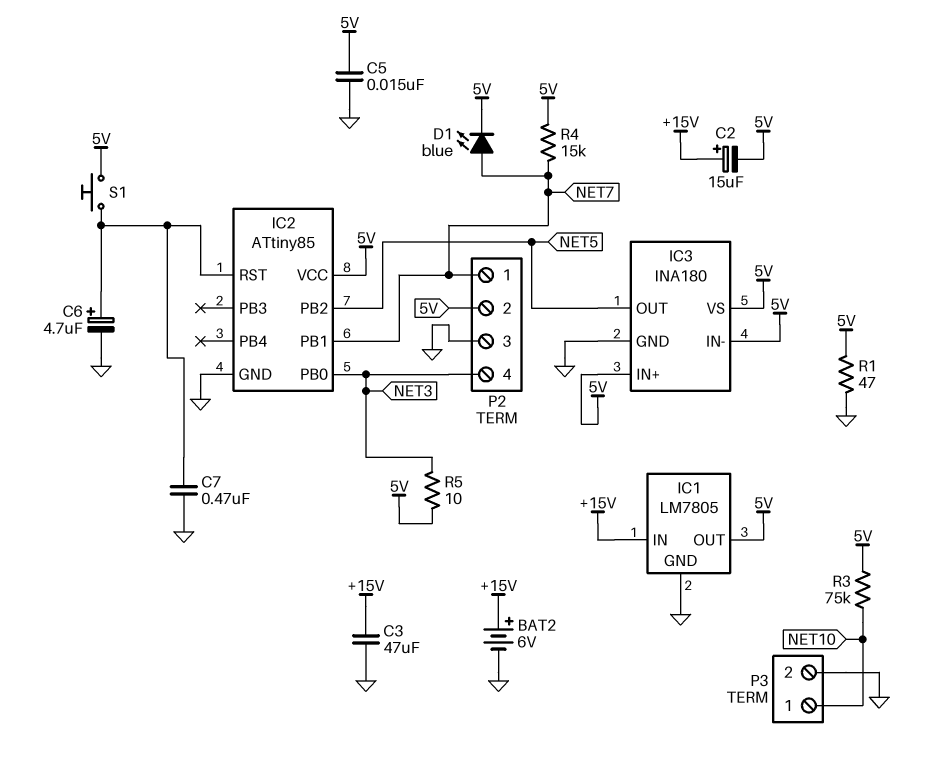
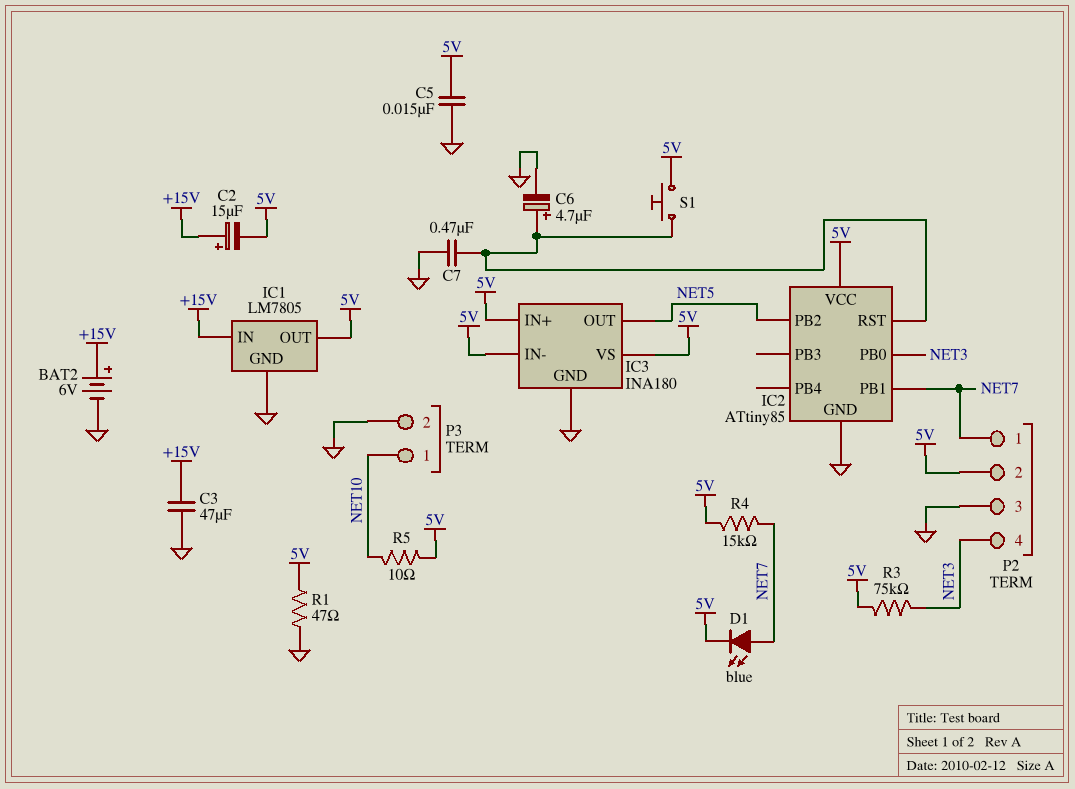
R3: 75k (5V, NET10) -> 75k (5V, NET3)
R5: 10 (5V, NET3) -> 10 (5V, NET10)

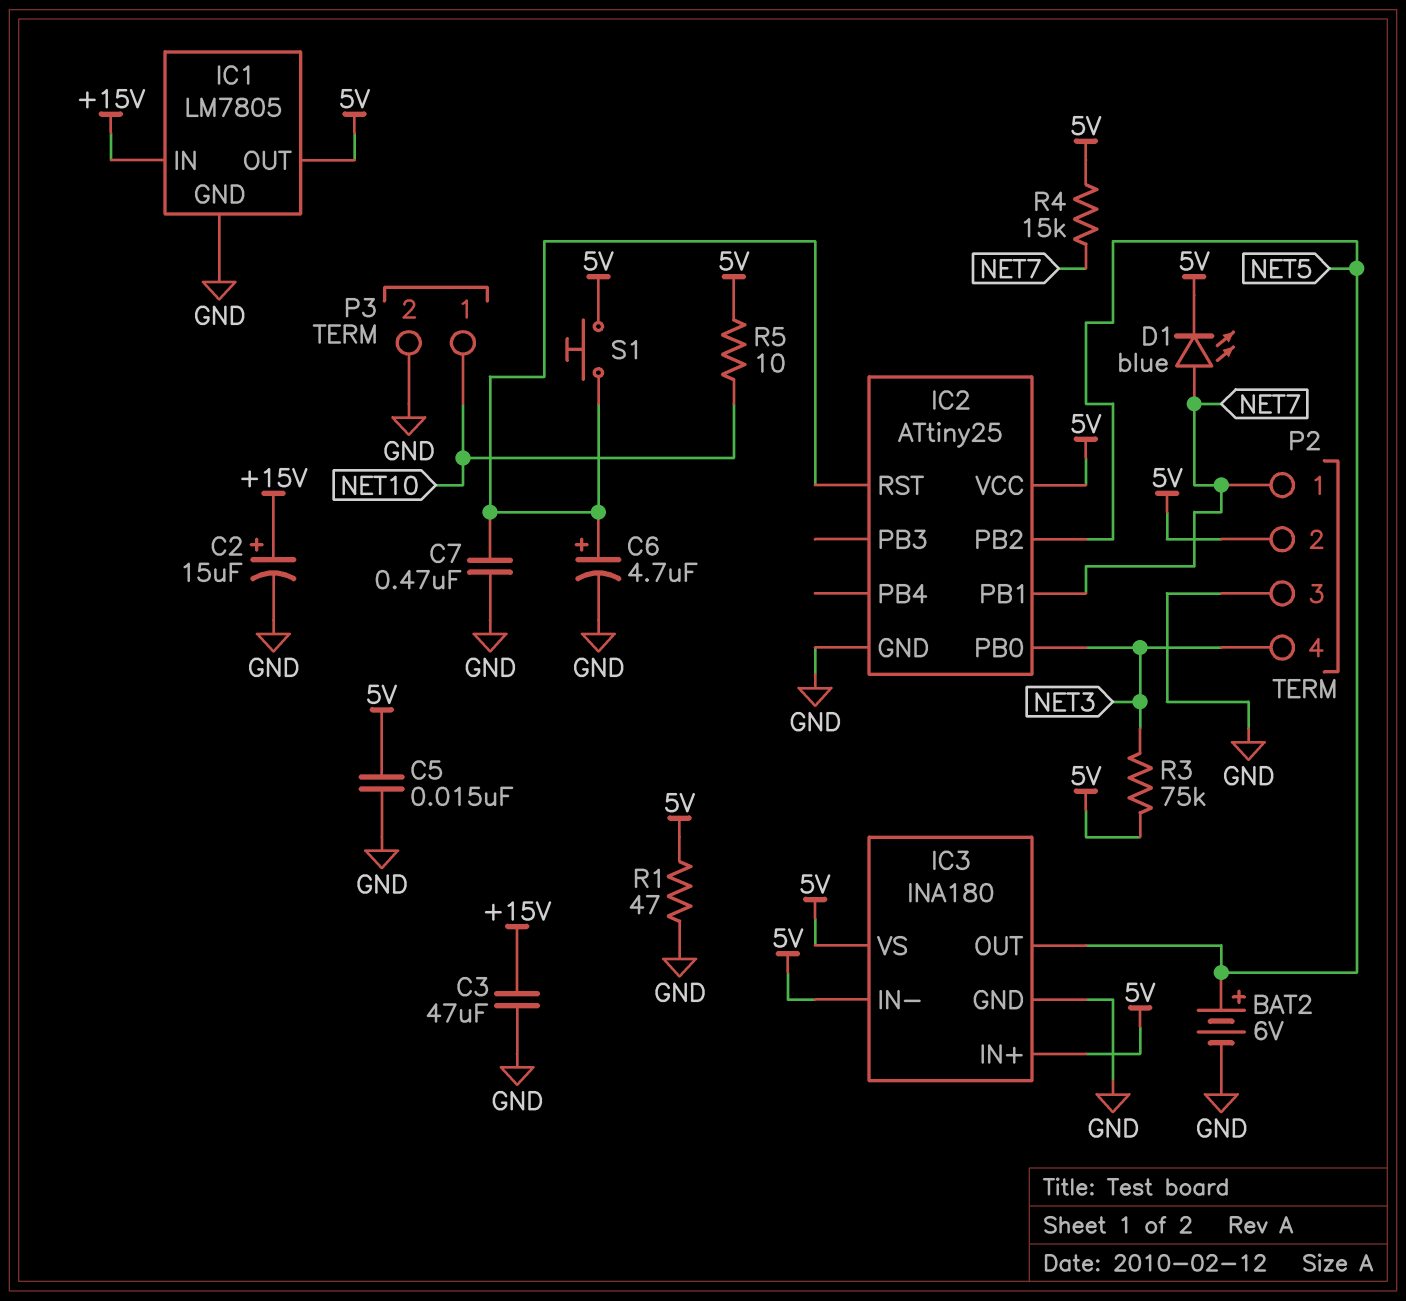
BAT2: 6V (plus +15V, minus GND) -> 6V (plus NET5, minus GND)
C2: 15uF (plus +15V, minus 5V) -> 15uF (plus +15V, minus GND)
IC2: ATtiny85 -> ATtiny25

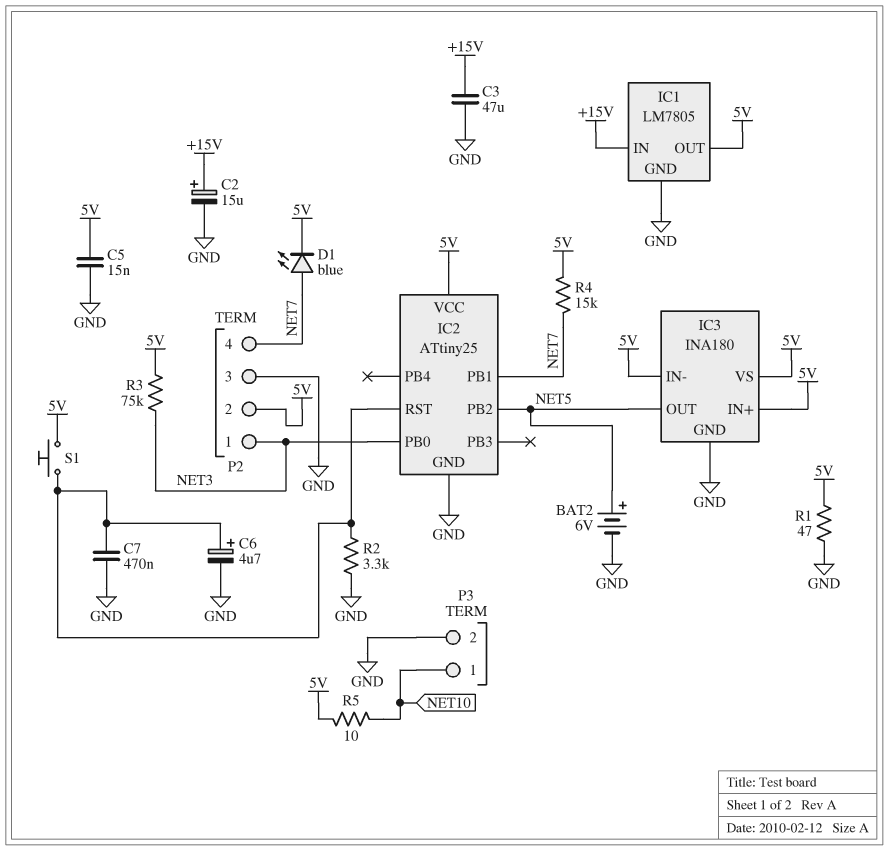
P2 pin 1: NET7 -> NET3
P2 pin 4: NET3 -> NET7
R2: none -> 3.3k (GND, IC2/RST)

